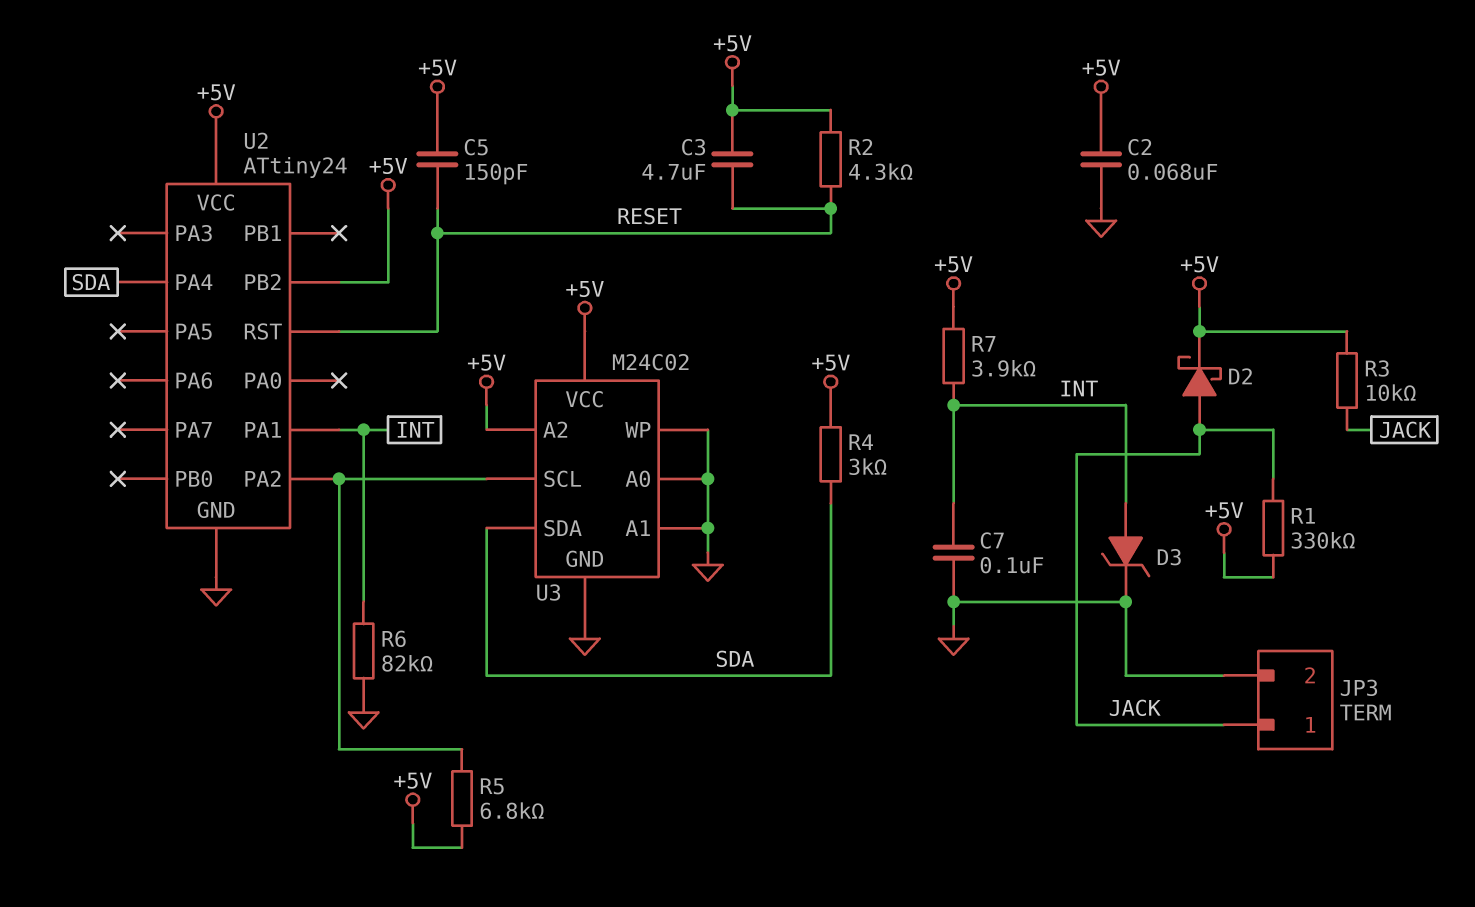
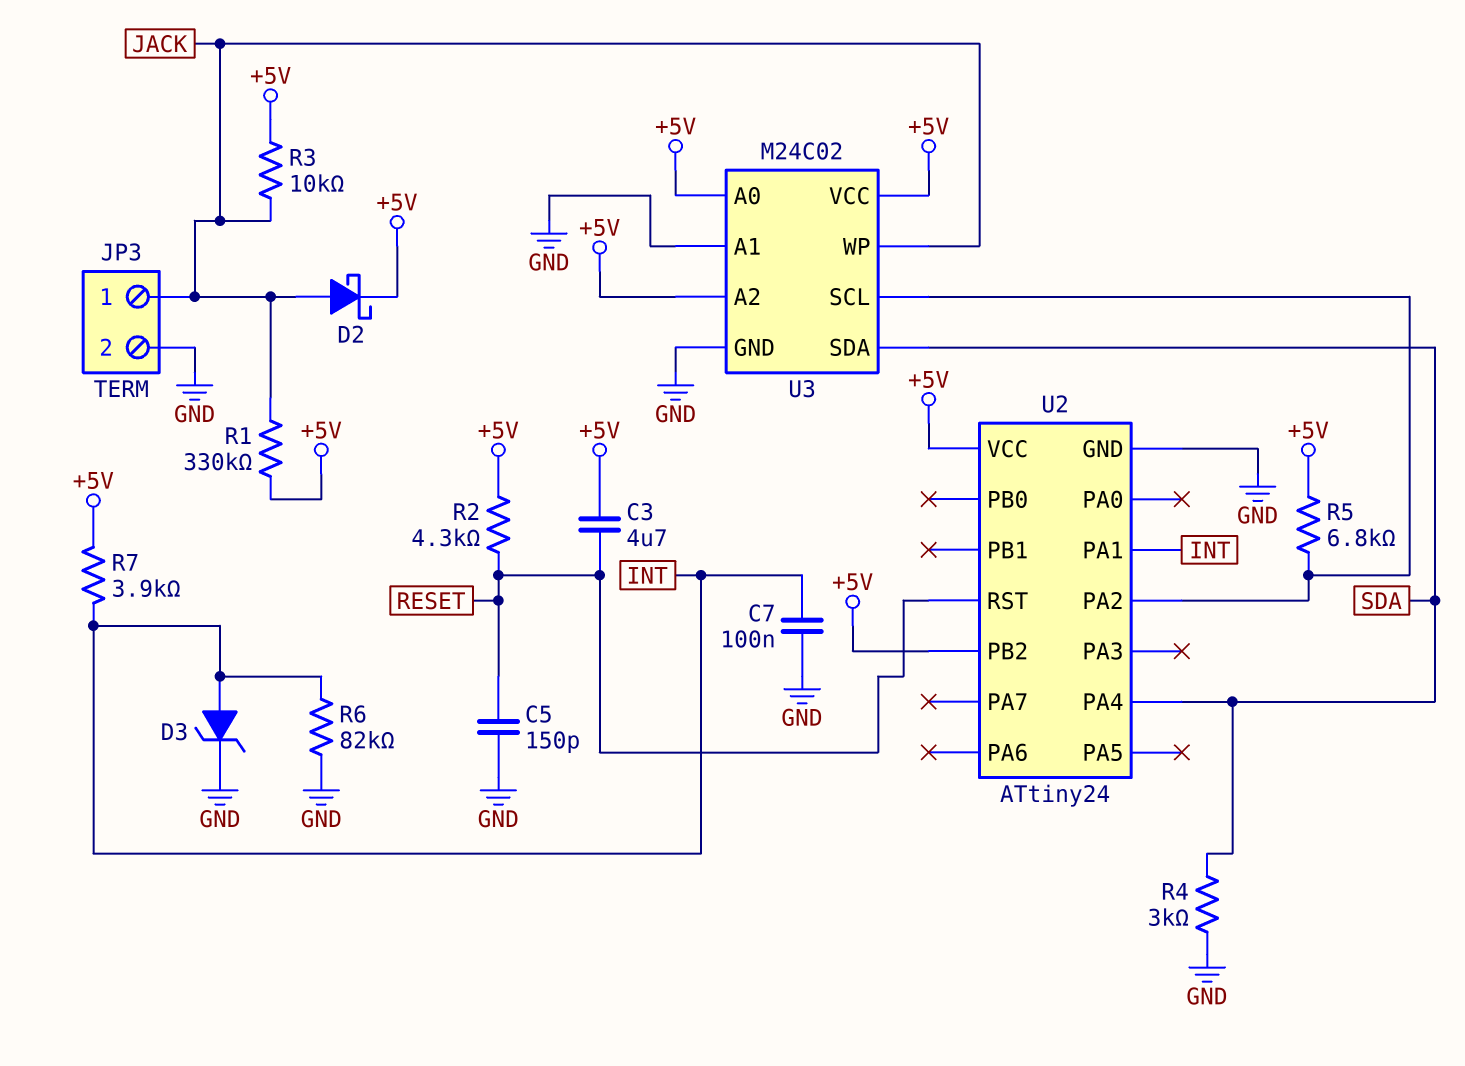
C2: 68nF (+5V, GND) -> none
C5: 150pF (+5V, RESET) -> 150pF (GND, RESET)
R4: 3k (+5V, SDA) -> 3k (GND, SDA)
U3 pin A0: GND -> +5V
U3 pin WP: GND -> JACK

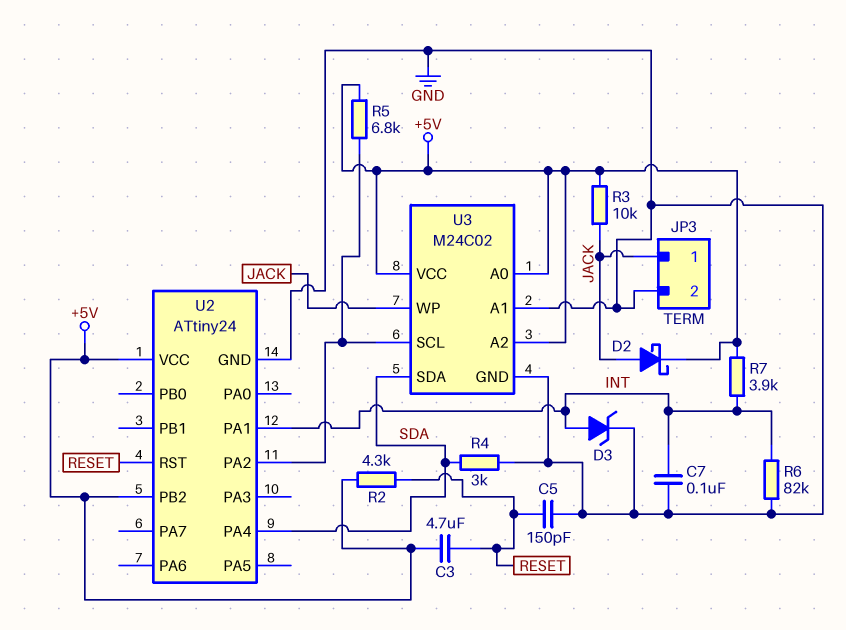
R1: 330k (+5V, JACK) -> none

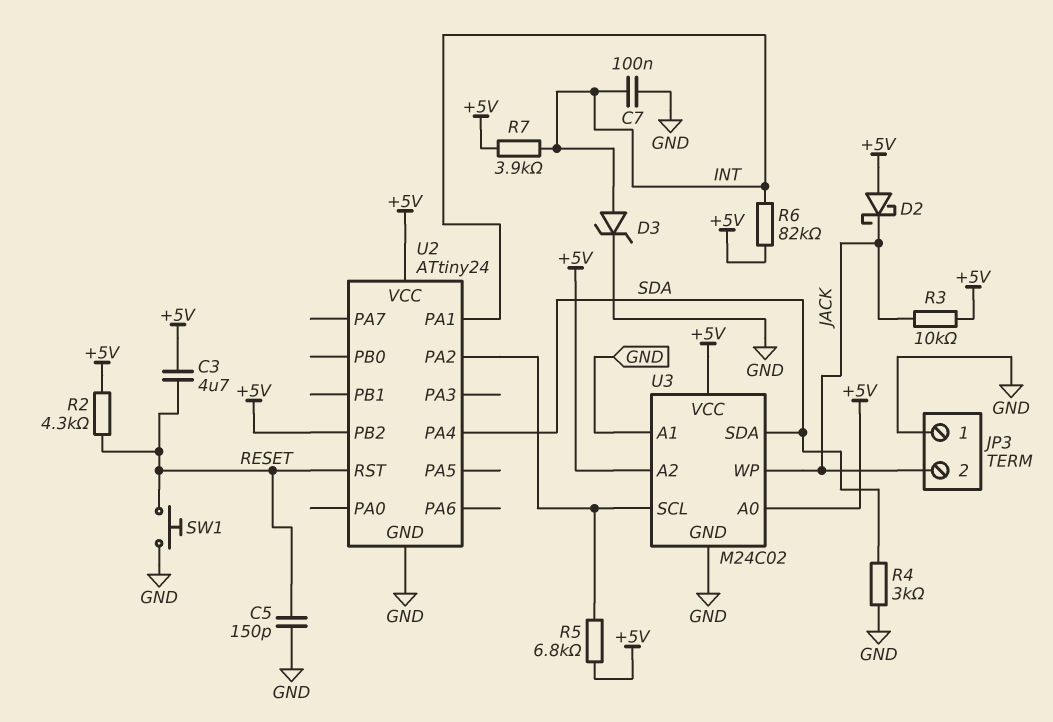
D2: schottky (A JACK, K +5V) -> schottky (A +5V, K JACK)
JP3 pin 1: JACK -> GND
JP3 pin 2: GND -> JACK
R6: 82k (GND, INT) -> 82k (+5V, INT)
SW1: none -> button (GND, RESET)

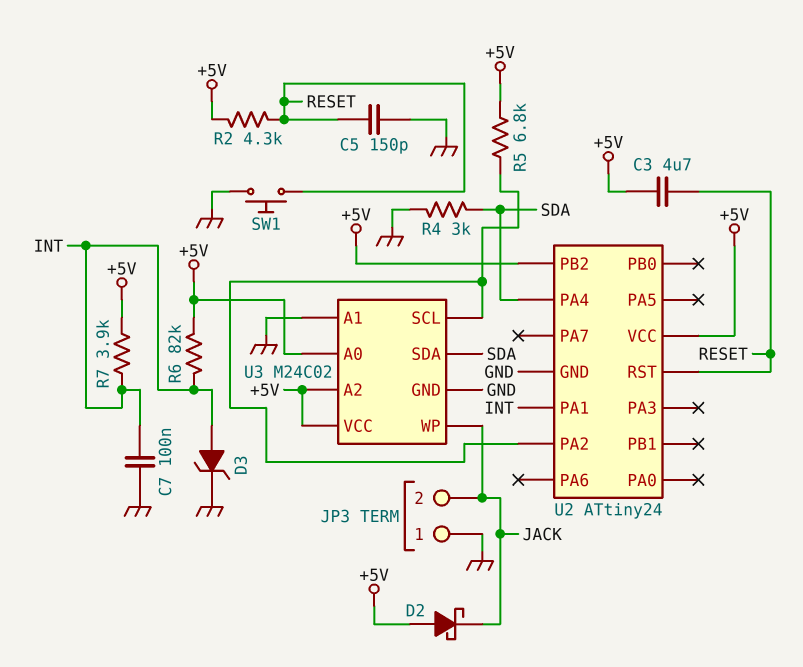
R3: 10k (+5V, JACK) -> none

